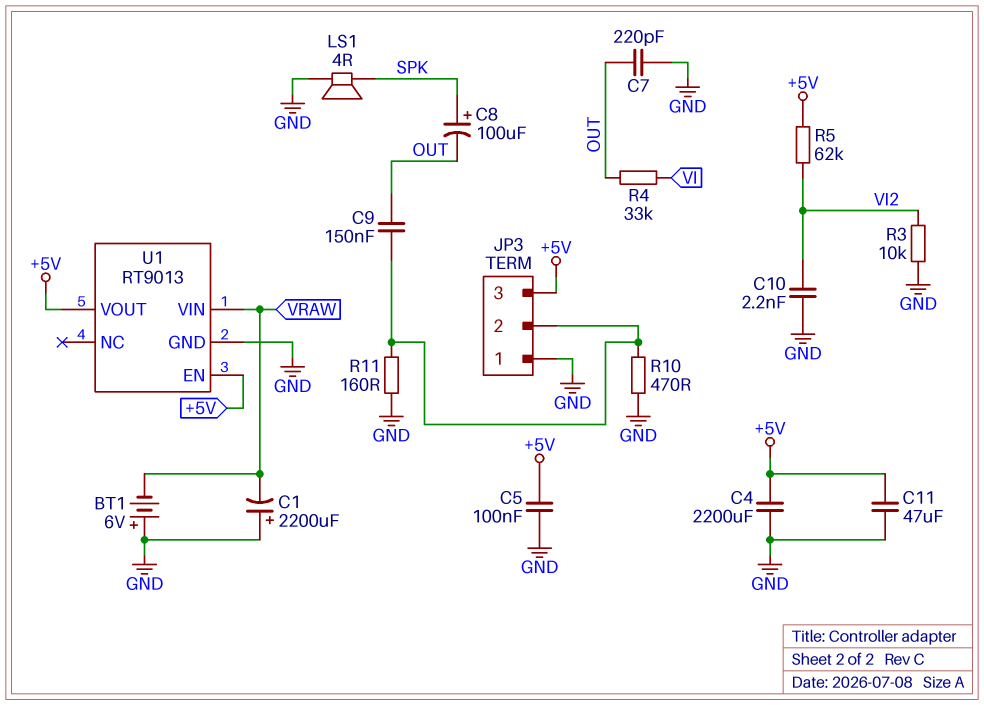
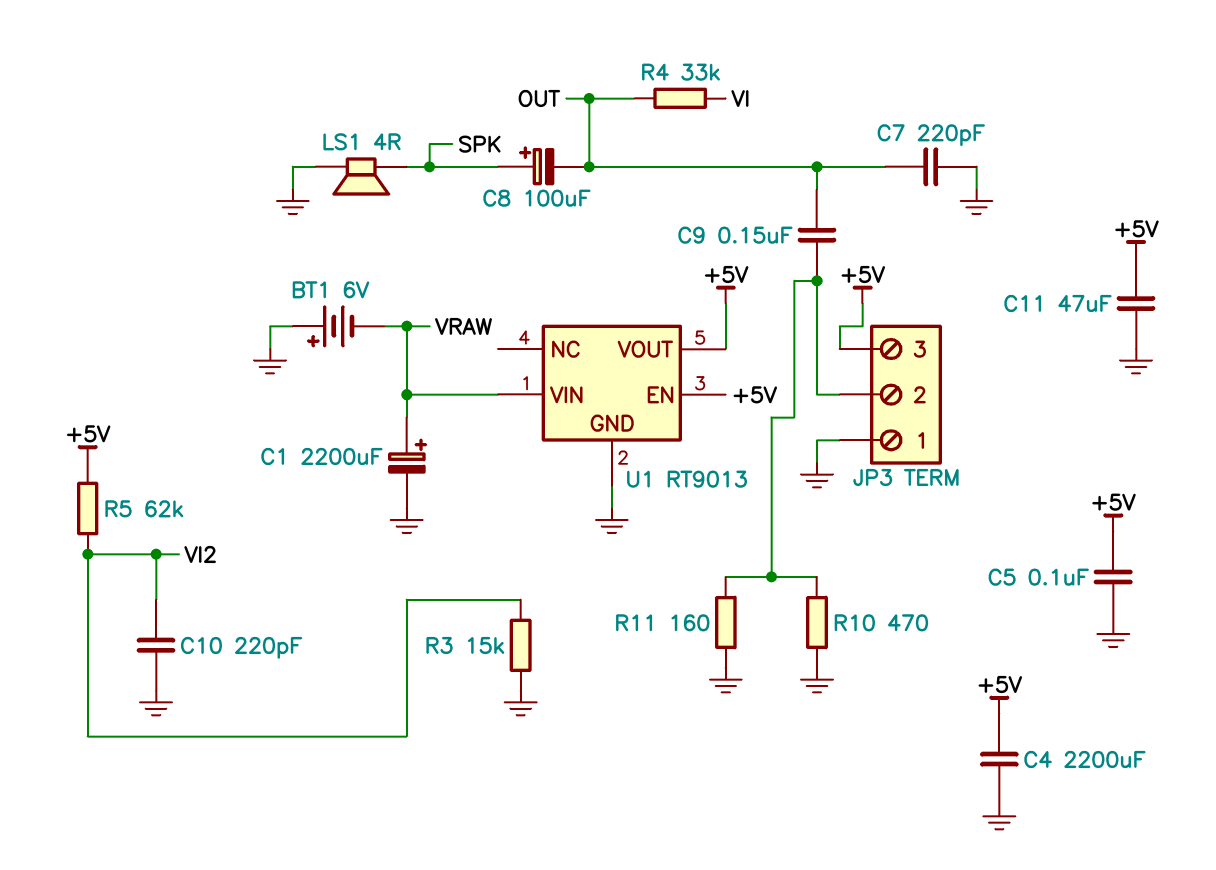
C1: 2200uF (plus GND, minus VRAW) -> 2200uF (plus VRAW, minus GND)
C10: 2.2nF (GND, VI2) -> 220pF (GND, VI2)
R3: 10k (GND, VI2) -> 15k (GND, VI2)

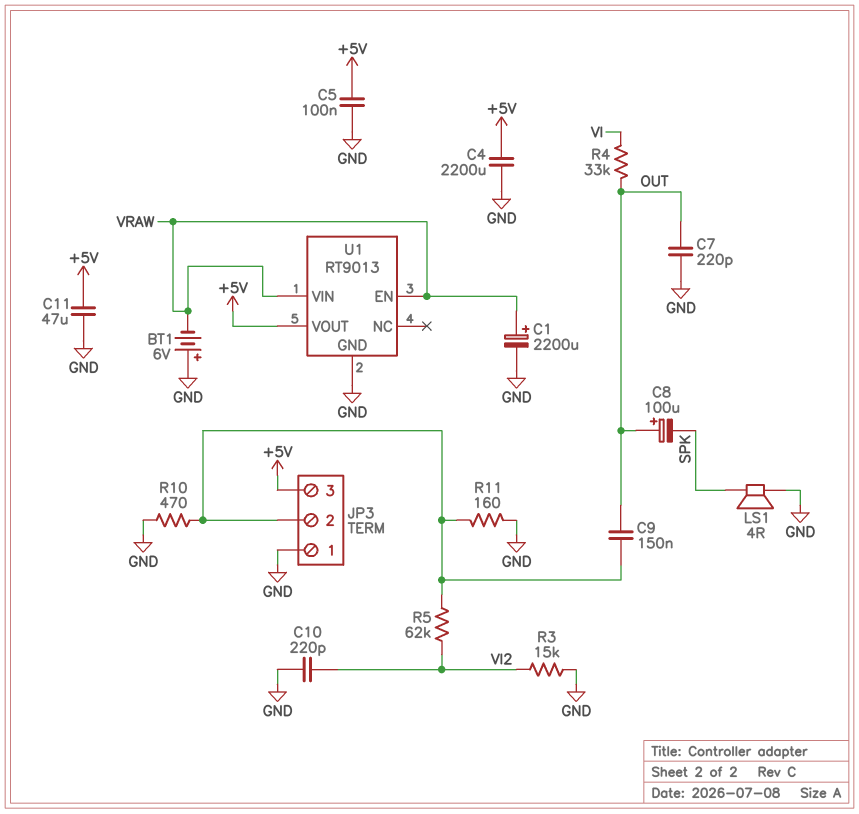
C8: 100uF (plus SPK, minus OUT) -> 100uF (plus OUT, minus SPK)
R5: 62k (+5V, VI2) -> 62k (JP3/2, VI2)
U1 pin EN: +5V -> VRAW

